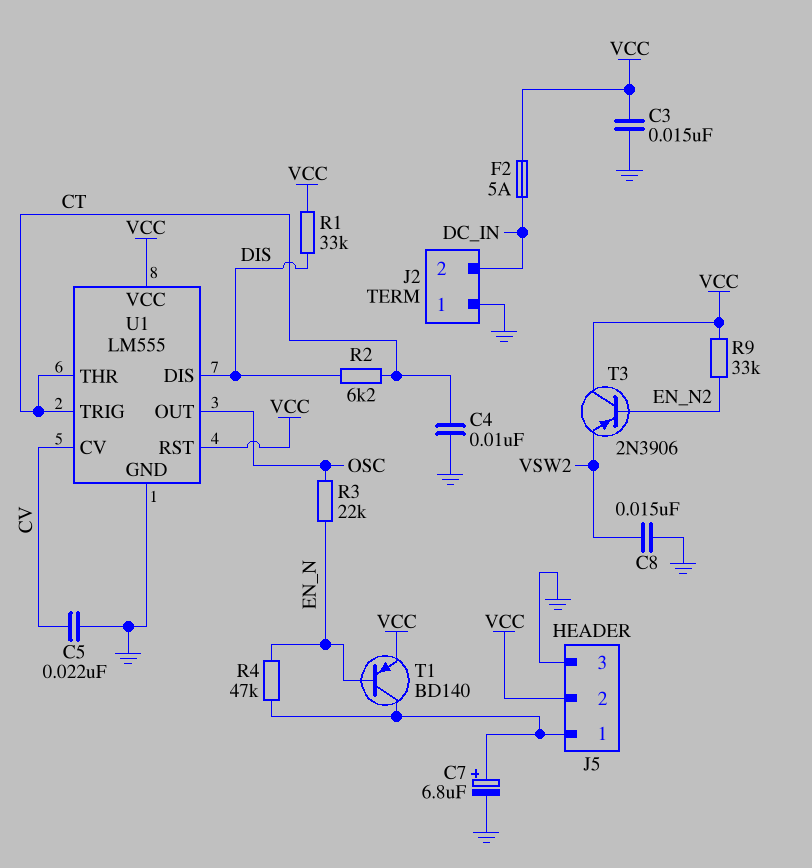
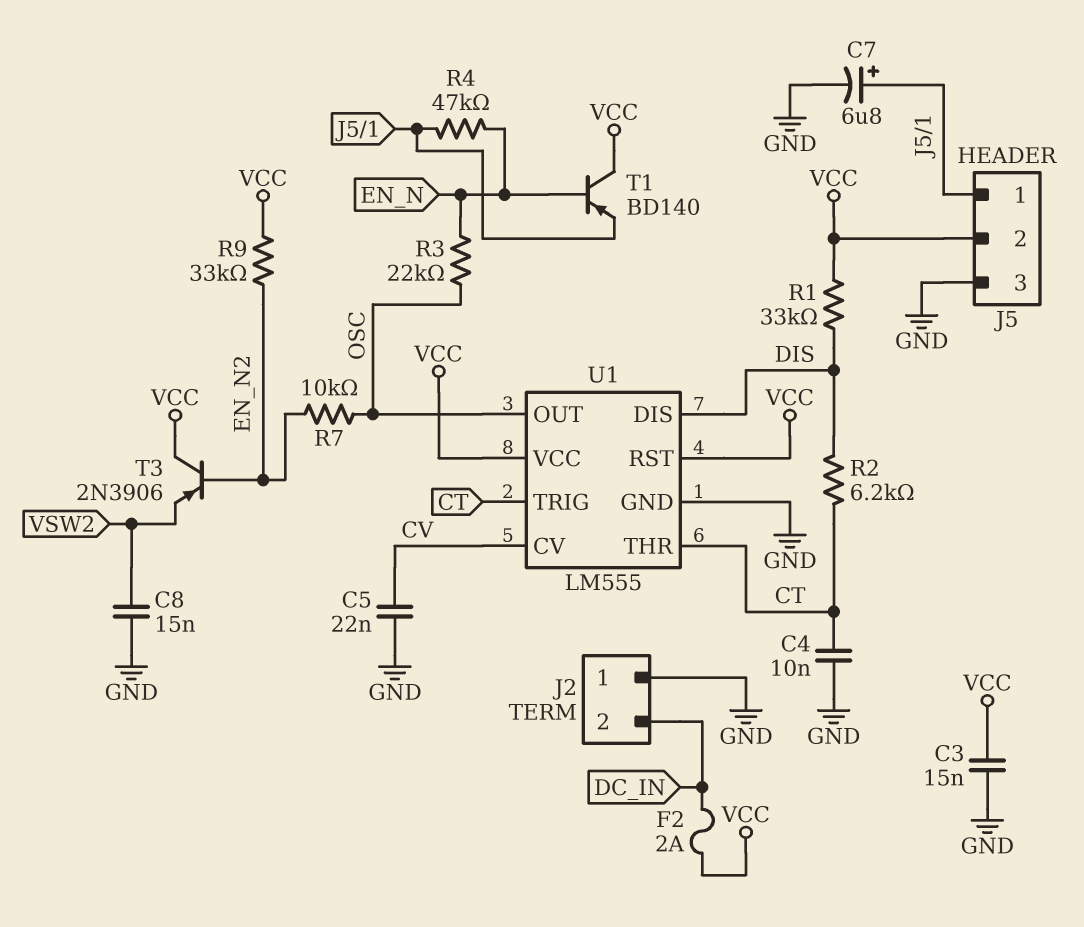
F2: 5A (DC_IN, VCC) -> 2A (DC_IN, VCC)
R7: none -> 10k (EN_N2, OSC)
T1: PNP BD140 (B EN_N, C J5/1, E VCC) -> PNP BD140 (B EN_N, C VCC, E J5/1)

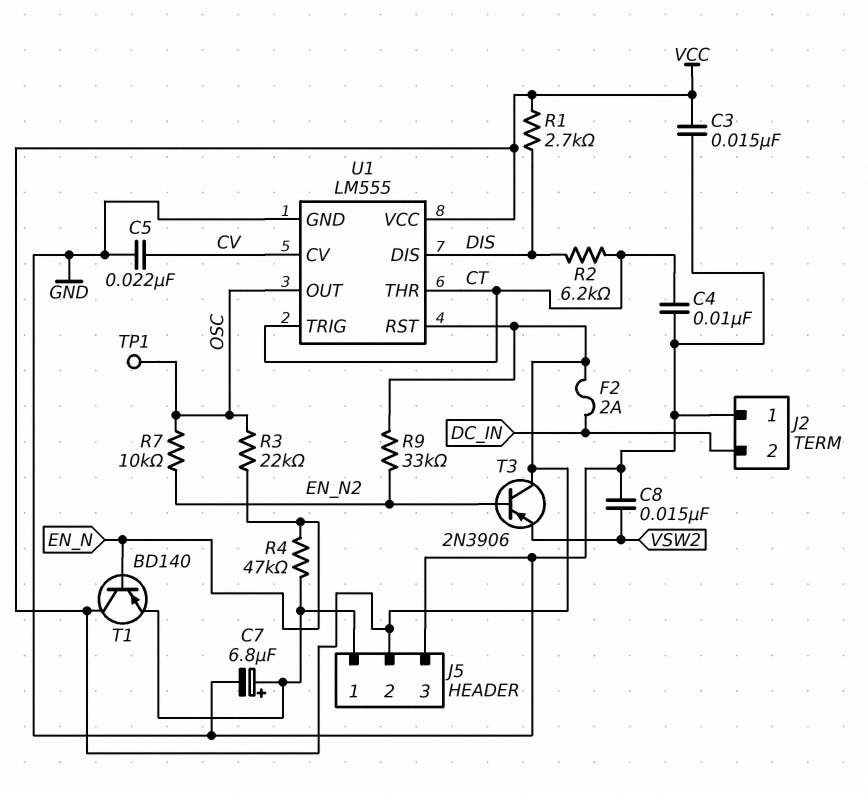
R1: 33k (DIS, VCC) -> 2.7k (DIS, VCC)
TP1: none -> test point (OSC)

